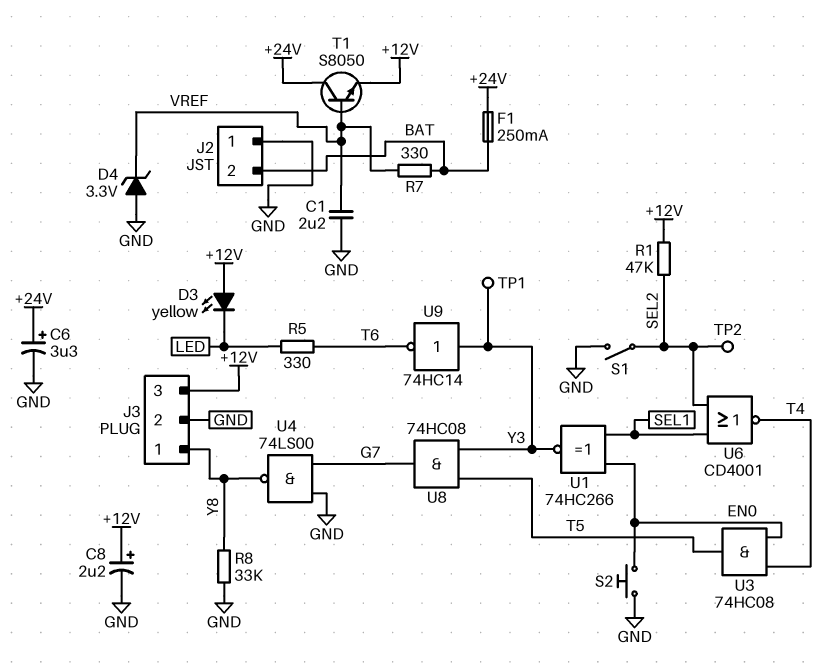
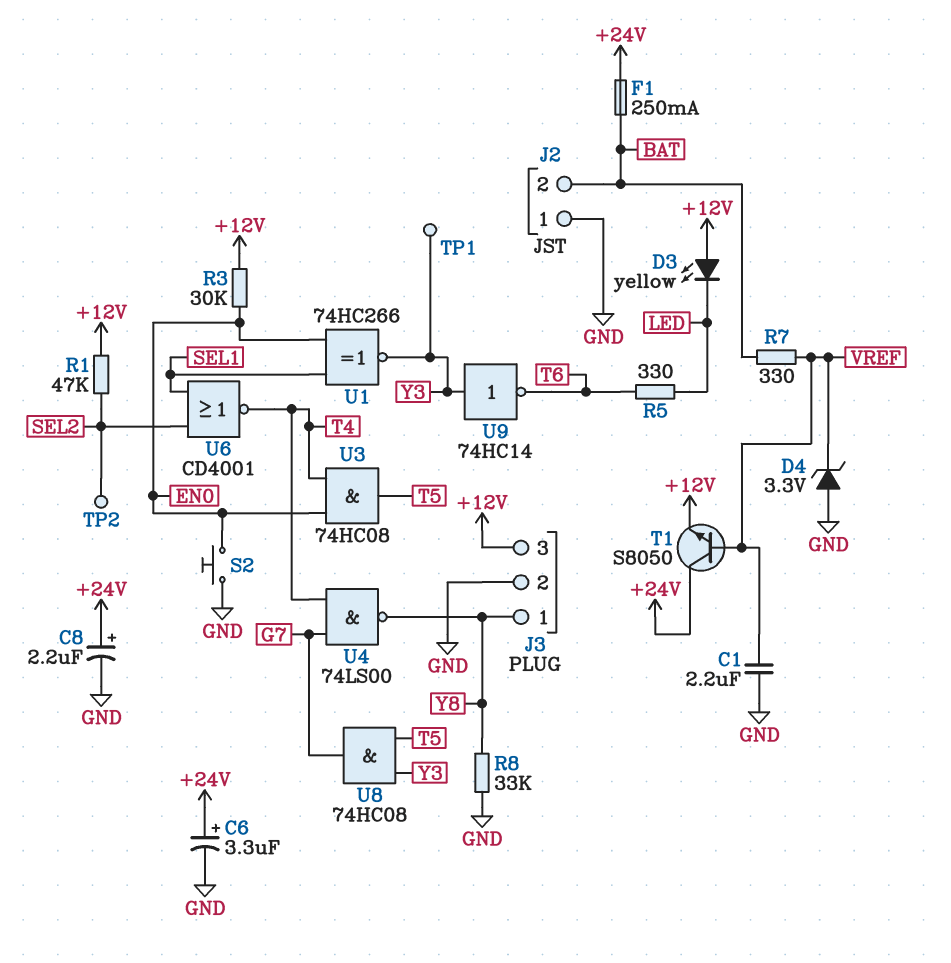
C8: 2.2uF (plus +12V, minus GND) -> 2.2uF (plus +24V, minus GND)
R3: none -> 30k (+12V, EN0)
S1: switch (GND, SEL2) -> none
U4: NAND 74LS00 (in G7, in GND, out Y8) -> NAND 74LS00 (in G7, in T4, out Y8)

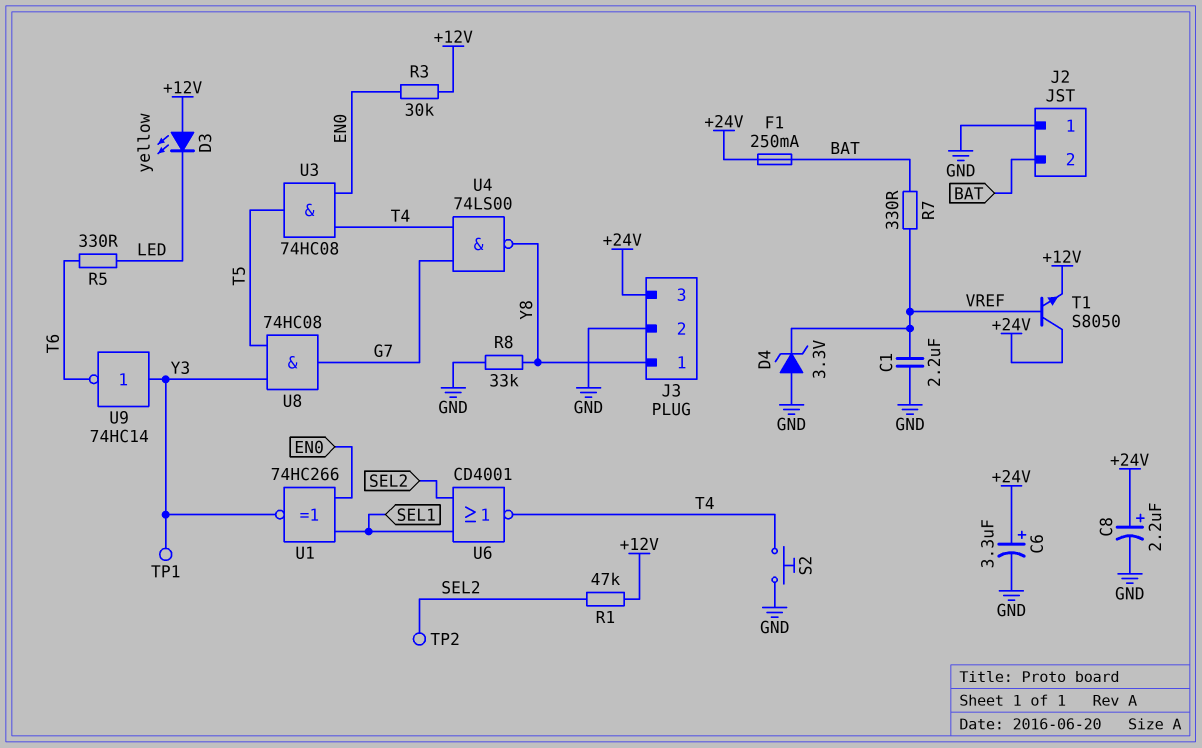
J3 pin 3: +12V -> +24V
S2: button (EN0, GND) -> button (GND, T4)

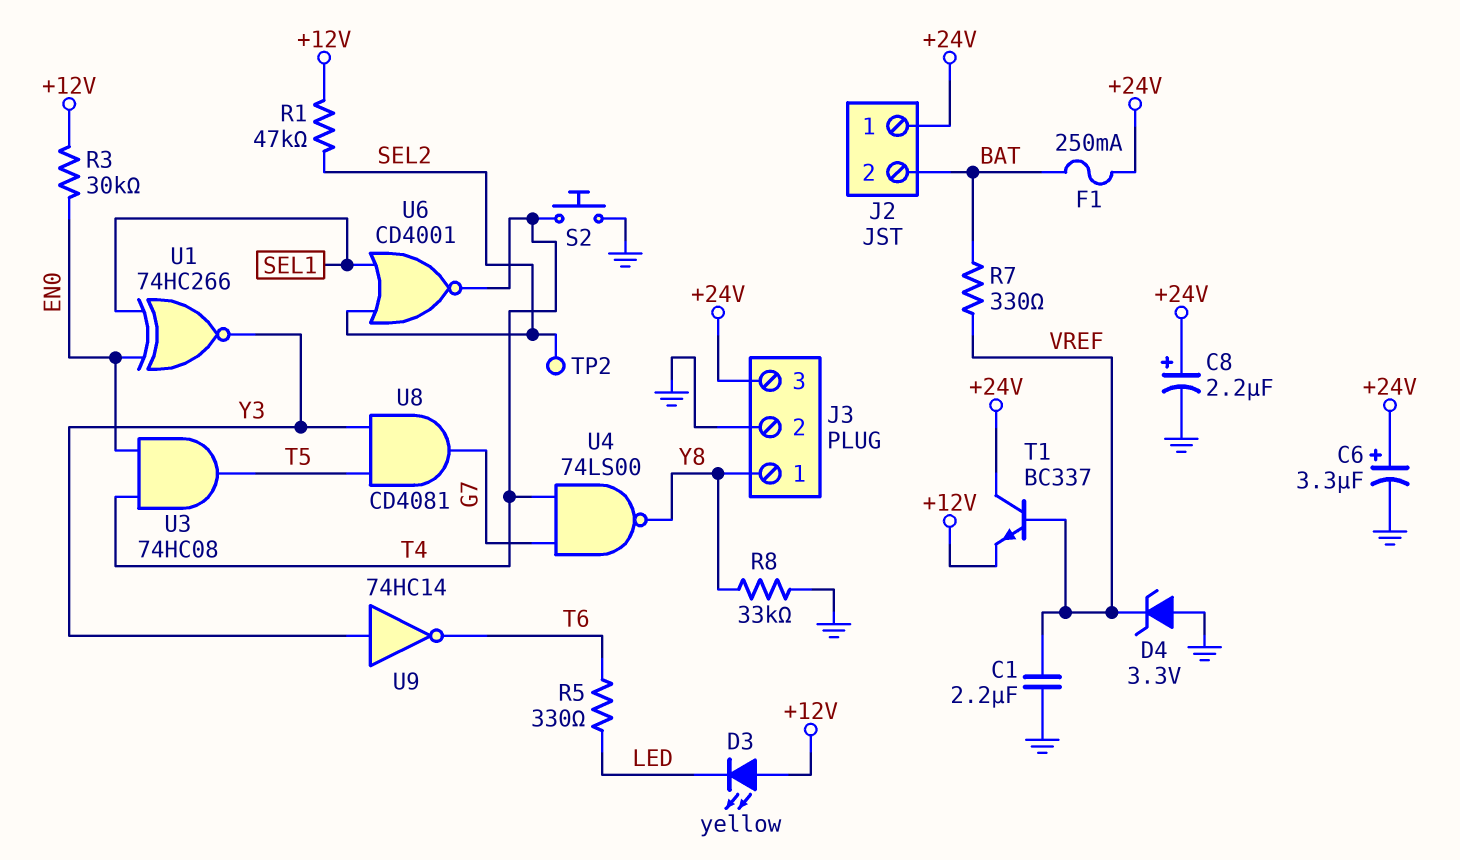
J2 pin 1: GND -> +24V
T1: NPN S8050 (B VREF, C +24V, E +12V) -> NPN BC337 (B VREF, C +24V, E +12V)
TP1: test point (Y3) -> none
U8: AND 74HC08 (in T5, in Y3, out G7) -> AND CD4081 (in T5, in Y3, out G7)

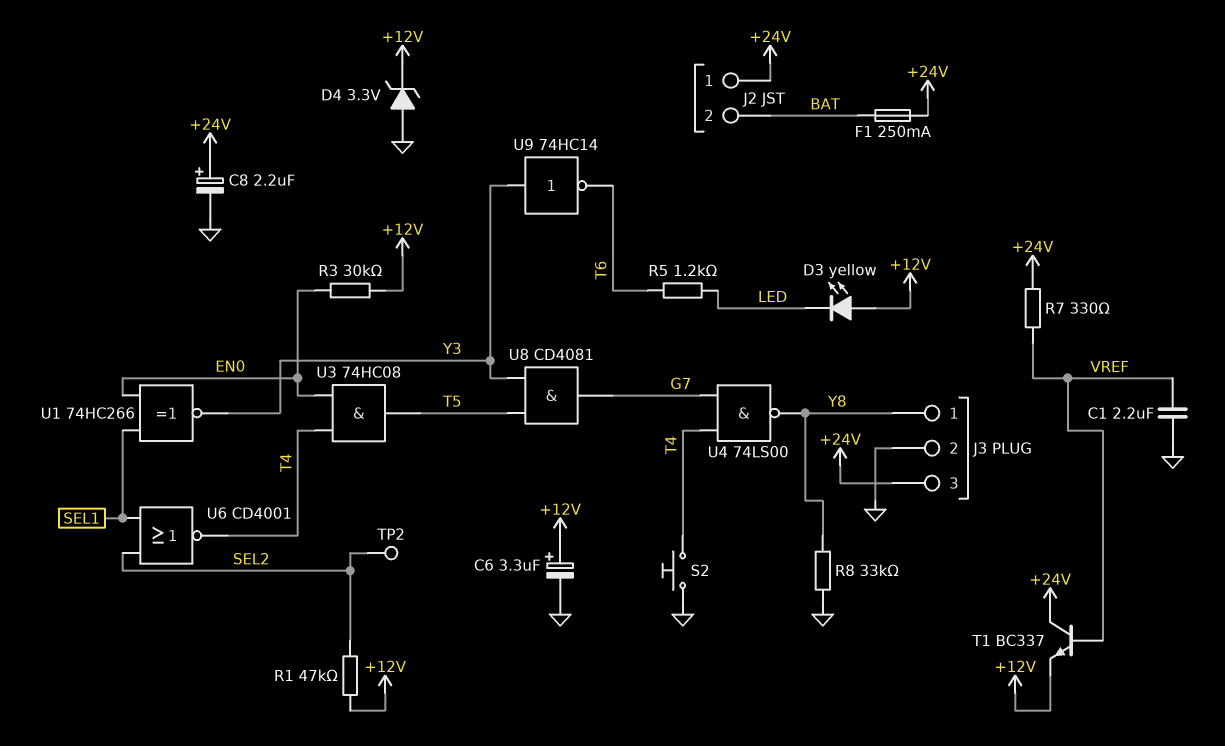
C6: 3.3uF (plus +24V, minus GND) -> 3.3uF (plus +12V, minus GND)
D4: zener 3.3V (A GND, K VREF) -> zener 3.3V (A GND, K +12V)
R5: 330 (LED, T6) -> 1.2k (LED, T6)
R7: 330 (BAT, VREF) -> 330 (+24V, VREF)

